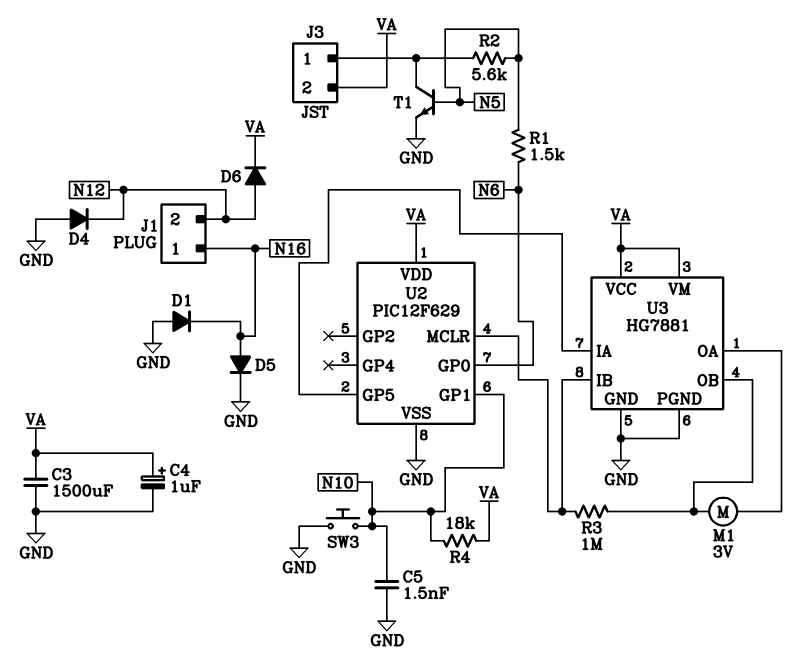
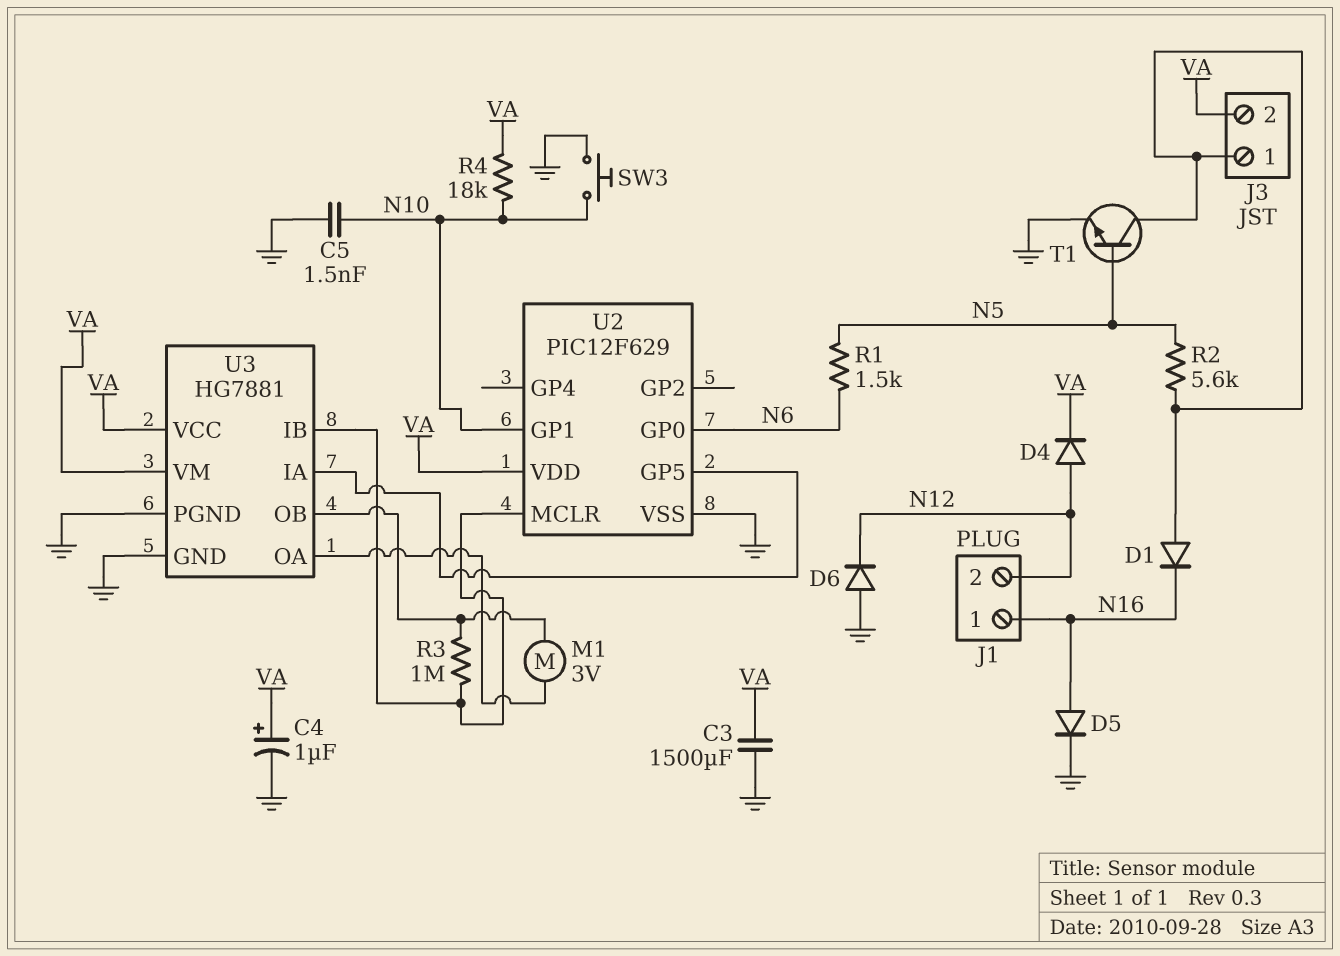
D1: diode (A GND, K N16) -> diode (A J3/1, K N16)
D4: diode (A GND, K N12) -> diode (A N12, K VA)
D6: diode (A N12, K VA) -> diode (A GND, K N12)

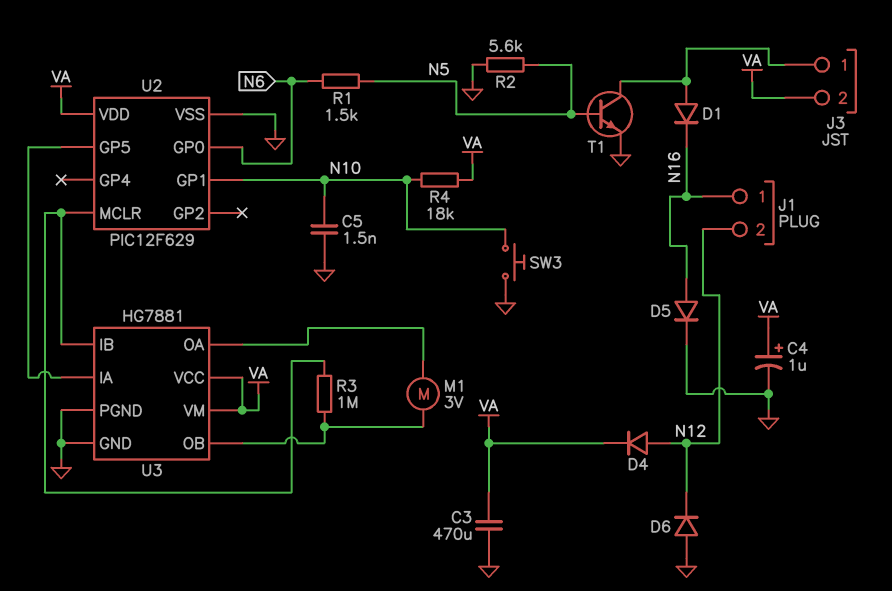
C3: 1500uF (GND, VA) -> 470uF (GND, VA)
R2: 5.6k (J3/1, N5) -> 5.6k (GND, N5)

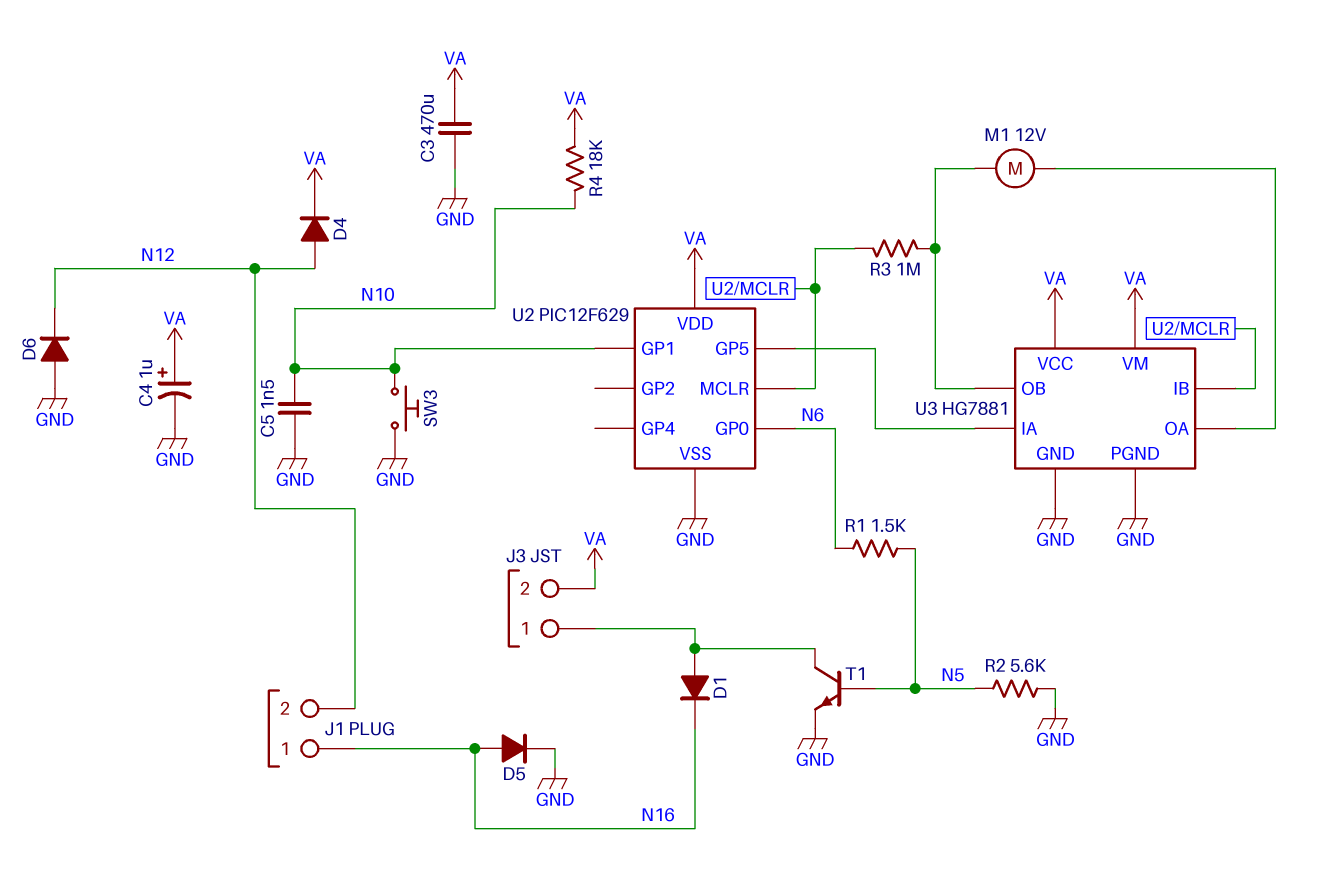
M1: motor 3V (U3/OA, U3/OB) -> motor 12V (U3/OA, U3/OB)

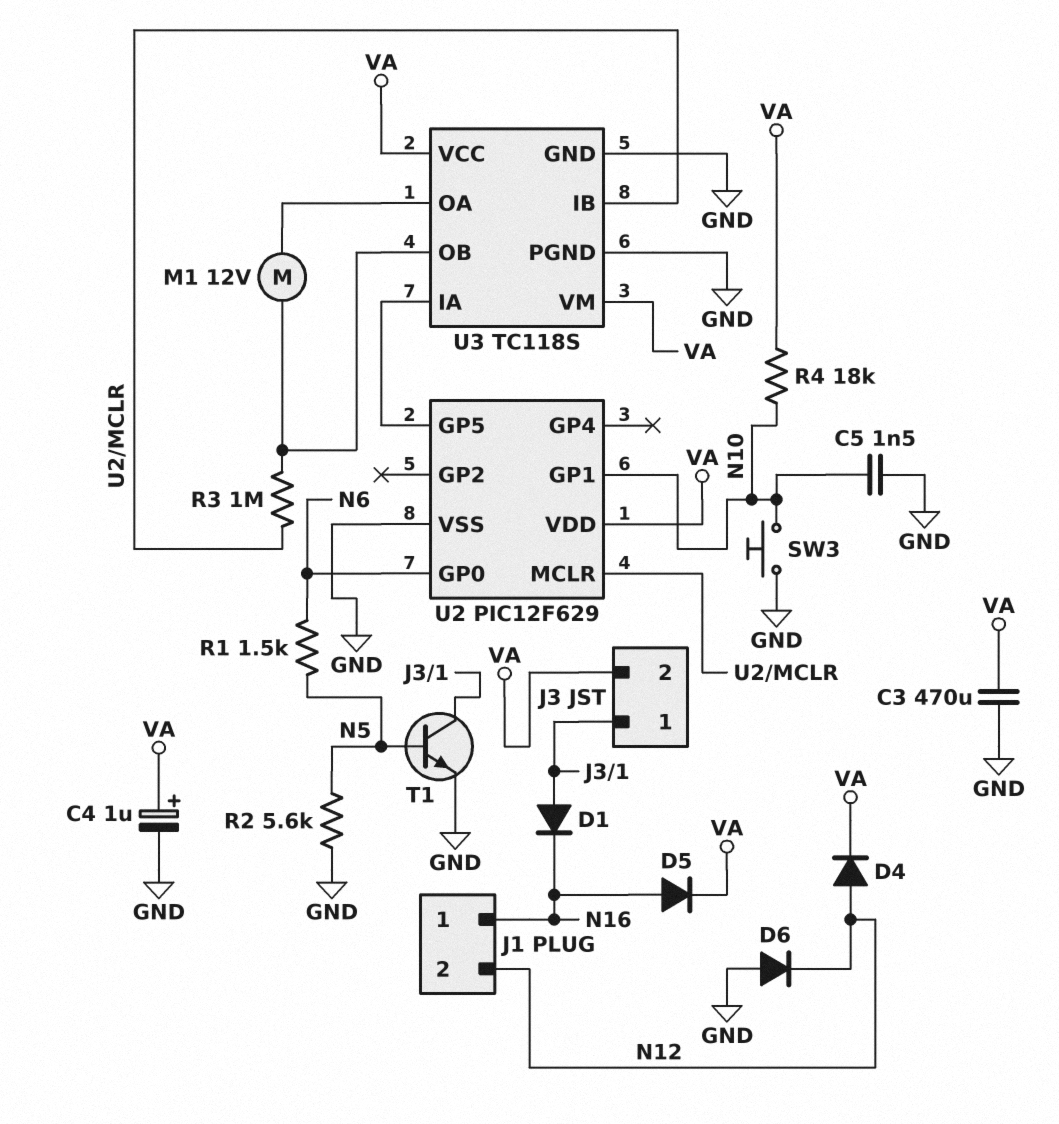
D5: diode (A N16, K GND) -> diode (A N16, K VA)
U3: HG7881 -> TC118S

